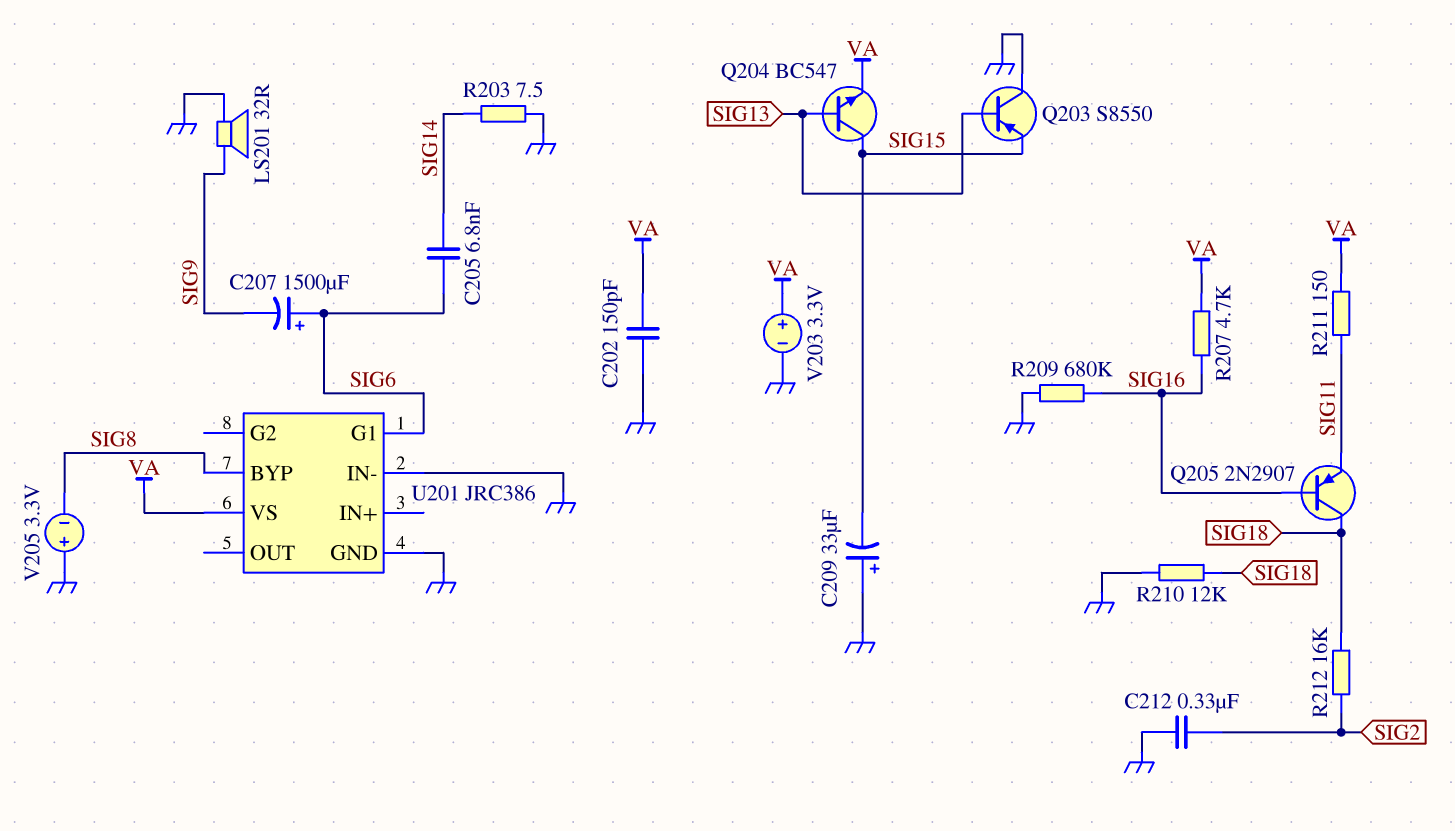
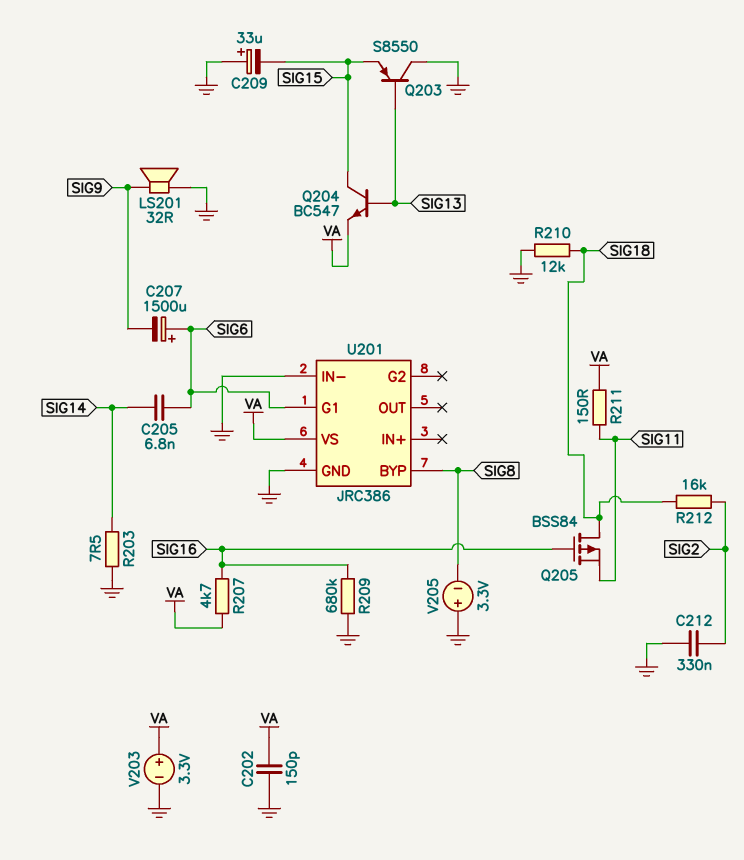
Q205: PNP 2N2907 (B SIG16, C SIG18, E SIG11) -> PMOS BSS84 (G SIG16, D SIG18, S SIG11)

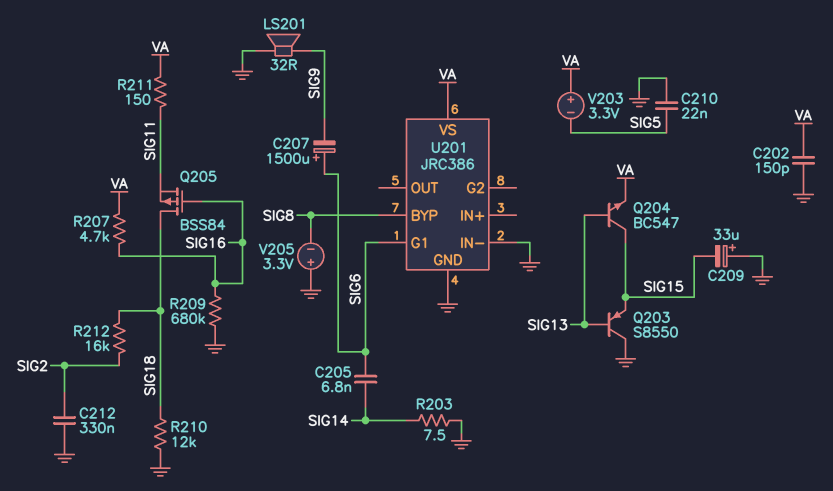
C210: none -> 22nF (GND, SIG5)
V203: 3.3V (plus VA, minus GND) -> 3.3V (plus VA, minus SIG5)

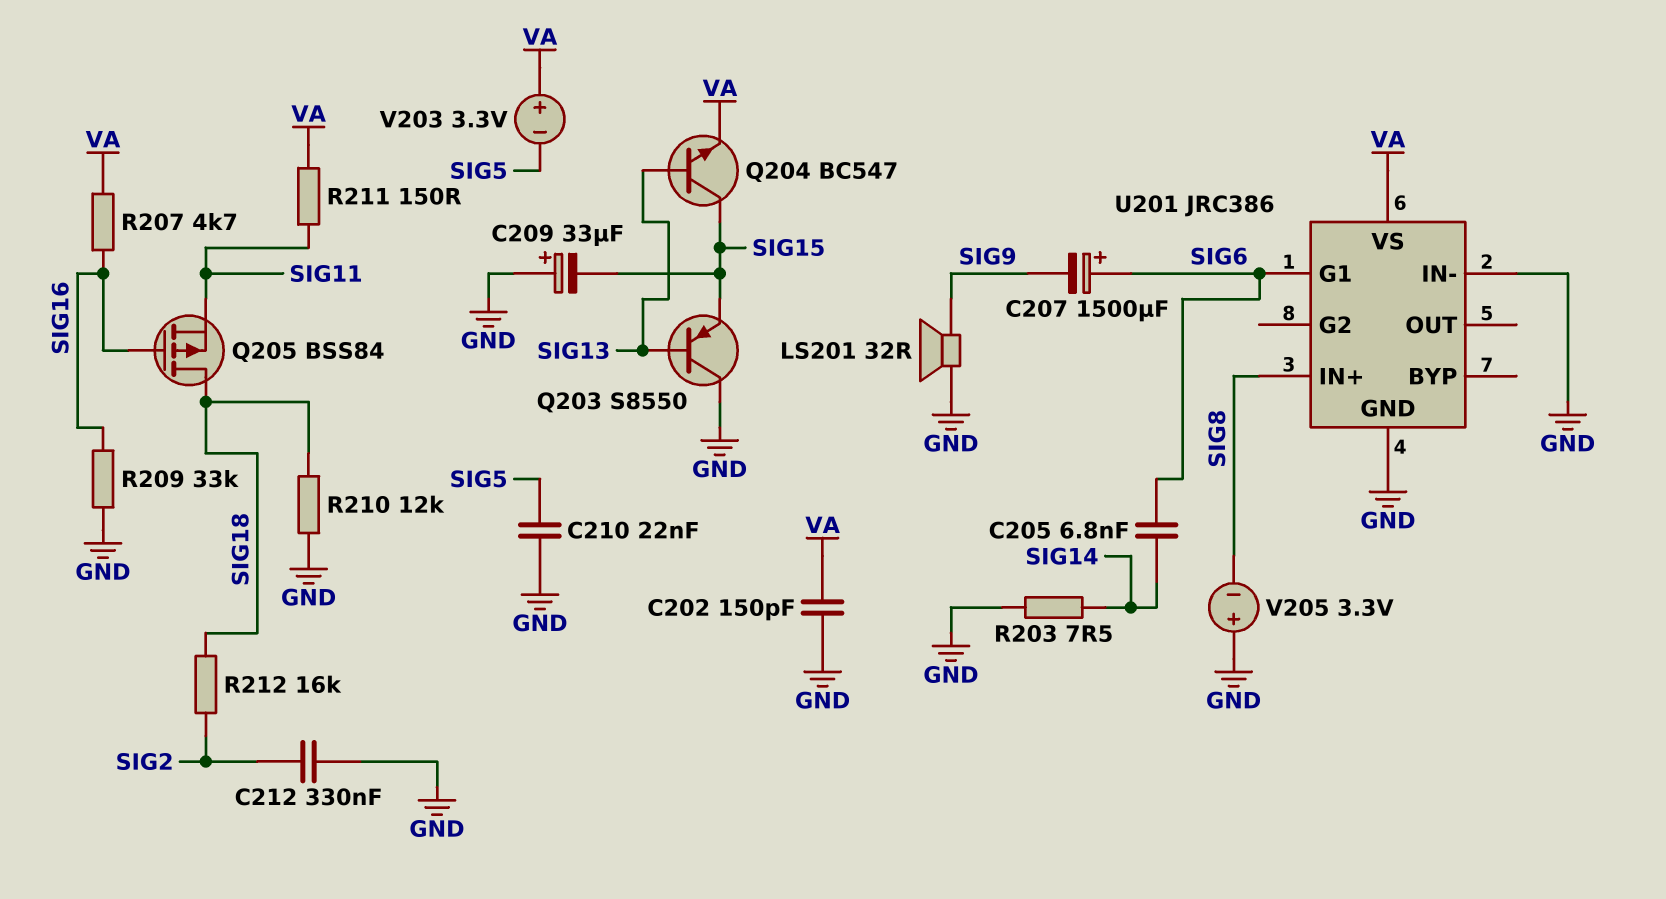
R209: 680k (GND, SIG16) -> 33k (GND, SIG16)
U201 pin BYP: SIG8 -> none
U201 pin IN+: none -> SIG8

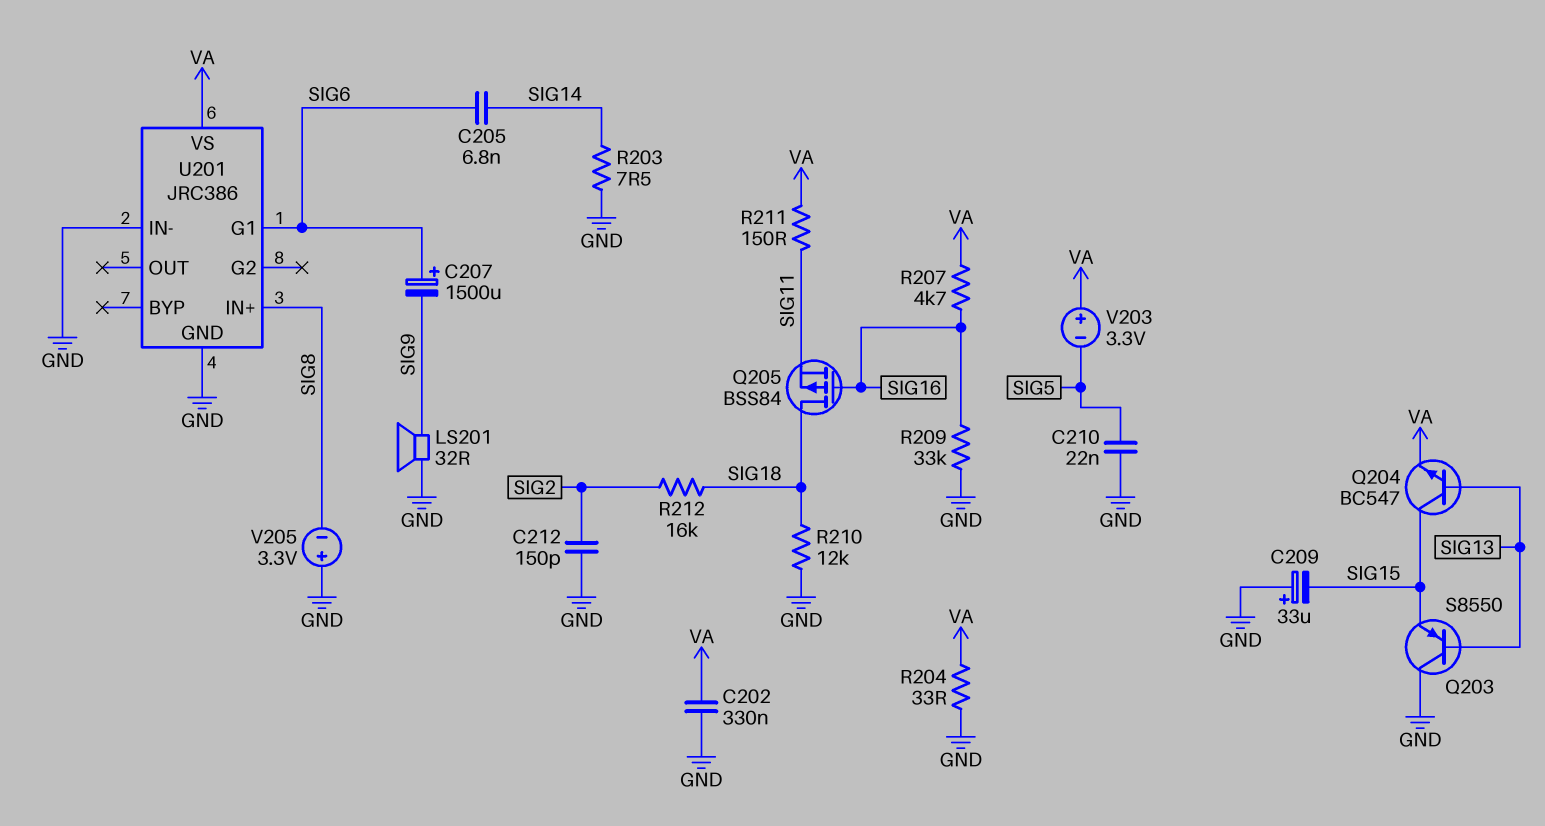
C202: 150pF (GND, VA) -> 330nF (GND, VA)
C212: 330nF (GND, SIG2) -> 150pF (GND, SIG2)
R204: none -> 33 (GND, VA)

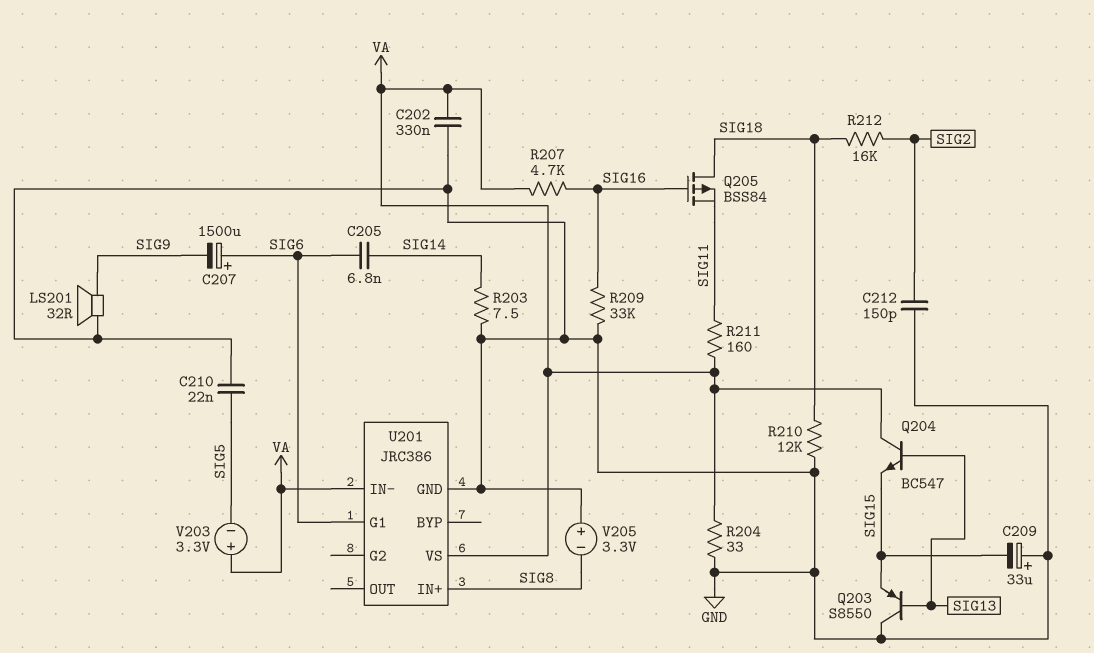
Q204: NPN BC547 (B SIG13, C SIG15, E VA) -> NPN BC547 (B SIG13, C VA, E SIG15)
R211: 150 (SIG11, VA) -> 160 (SIG11, VA)
U201 pin IN-: GND -> VA

